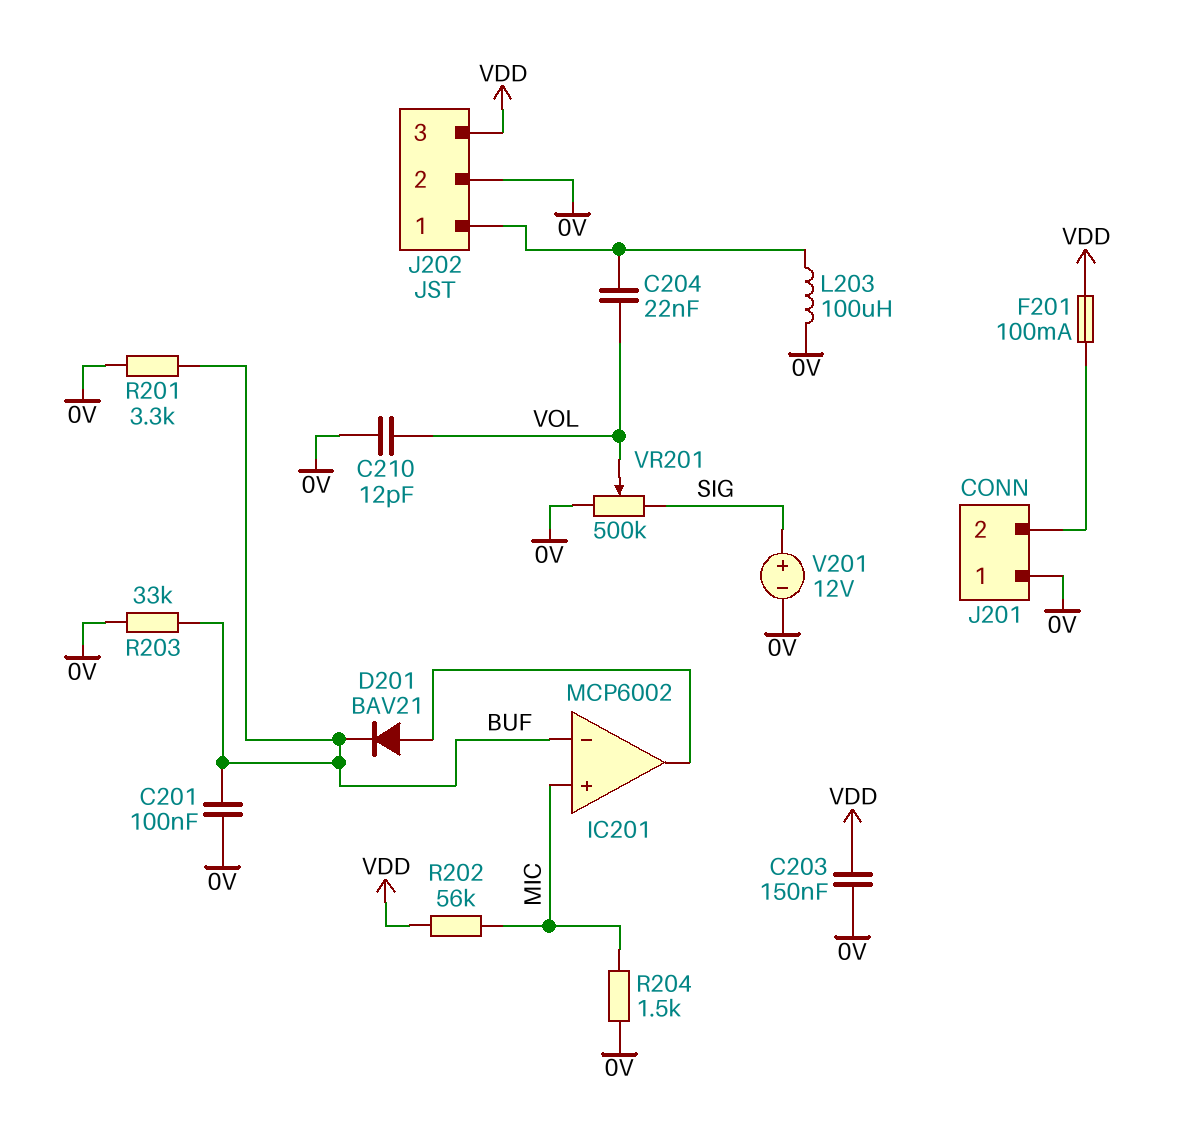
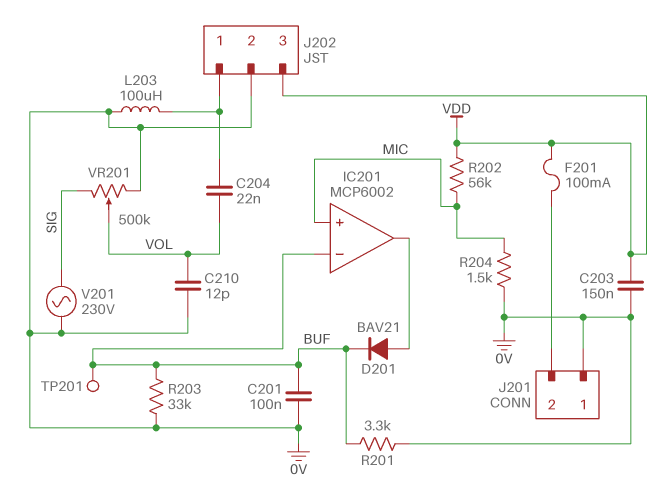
TP201: none -> test point (BUF)
V201: 12V (plus SIG, minus 0V) -> AC 230V (0V, SIG)

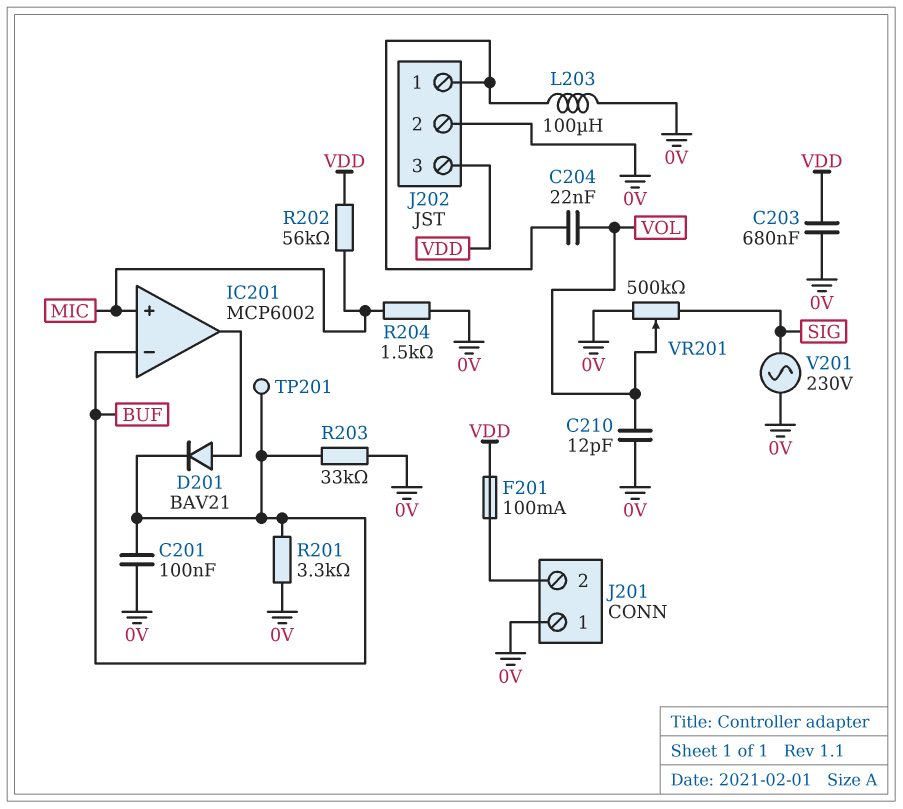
C203: 150nF (0V, VDD) -> 680nF (0V, VDD)

